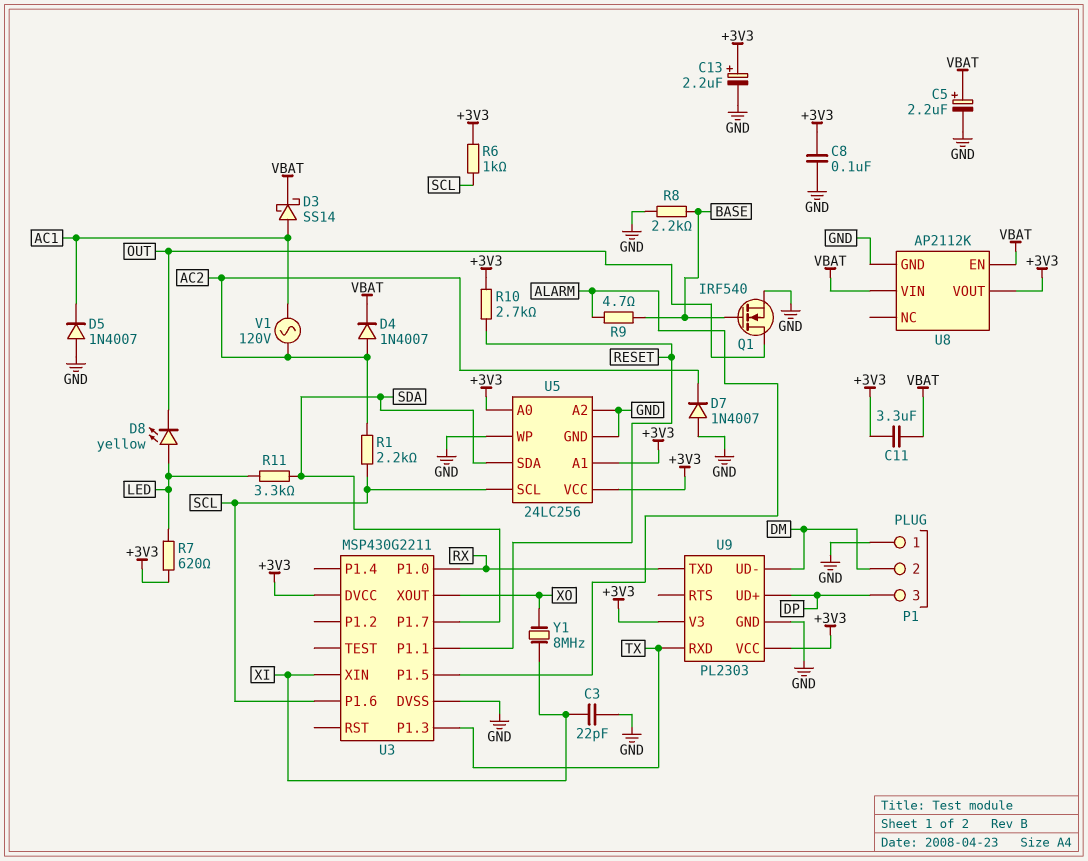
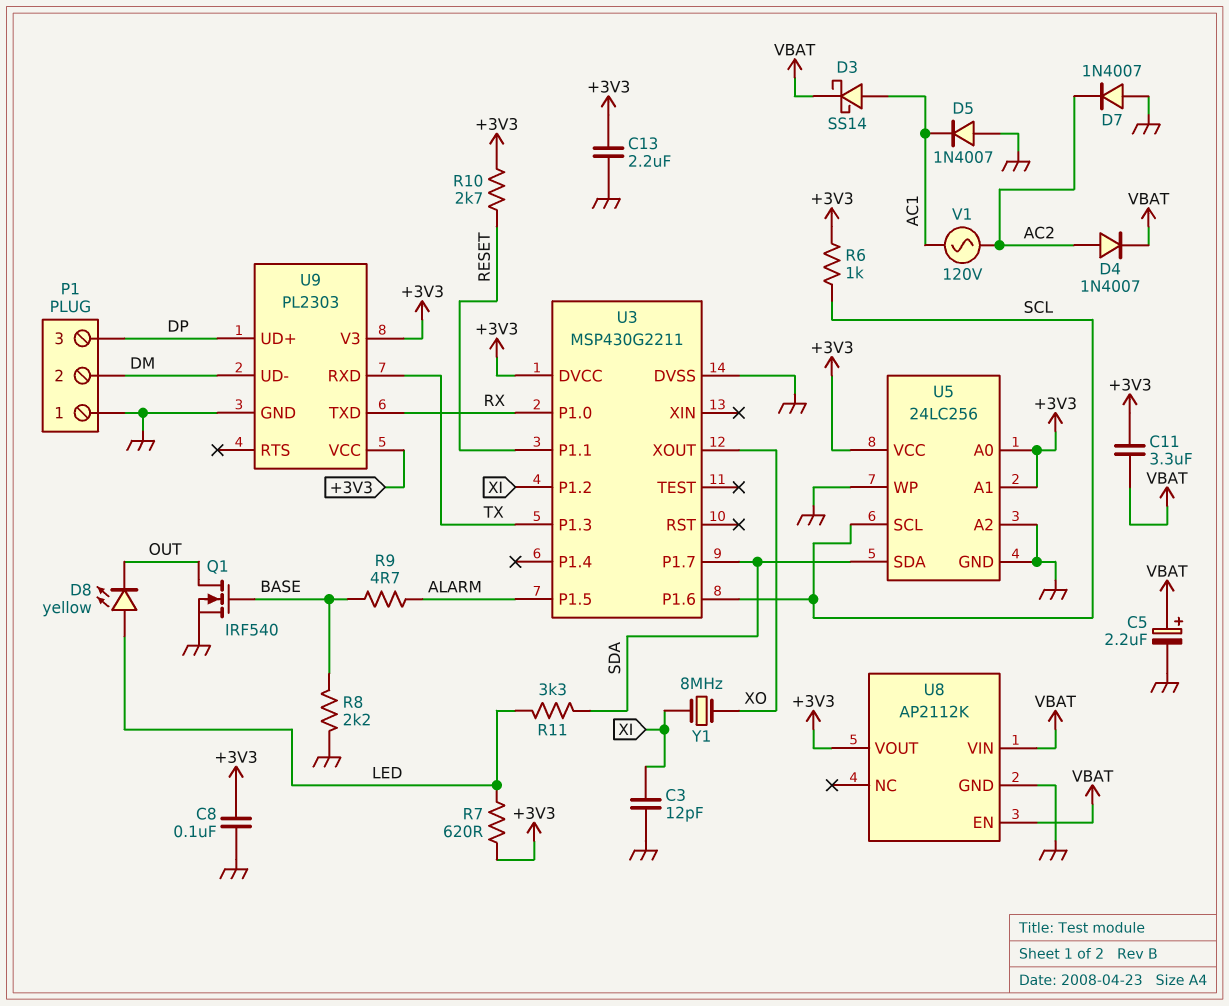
C3: 22pF (GND, XI) -> 12pF (GND, XI)
C13: 2.2uF (plus +3V3, minus GND) -> 2.2uF (+3V3, GND)
R1: 2.2k (AC2, SCL) -> none
U3 pin P1.2: none -> XI
U3 pin XIN: XI -> none

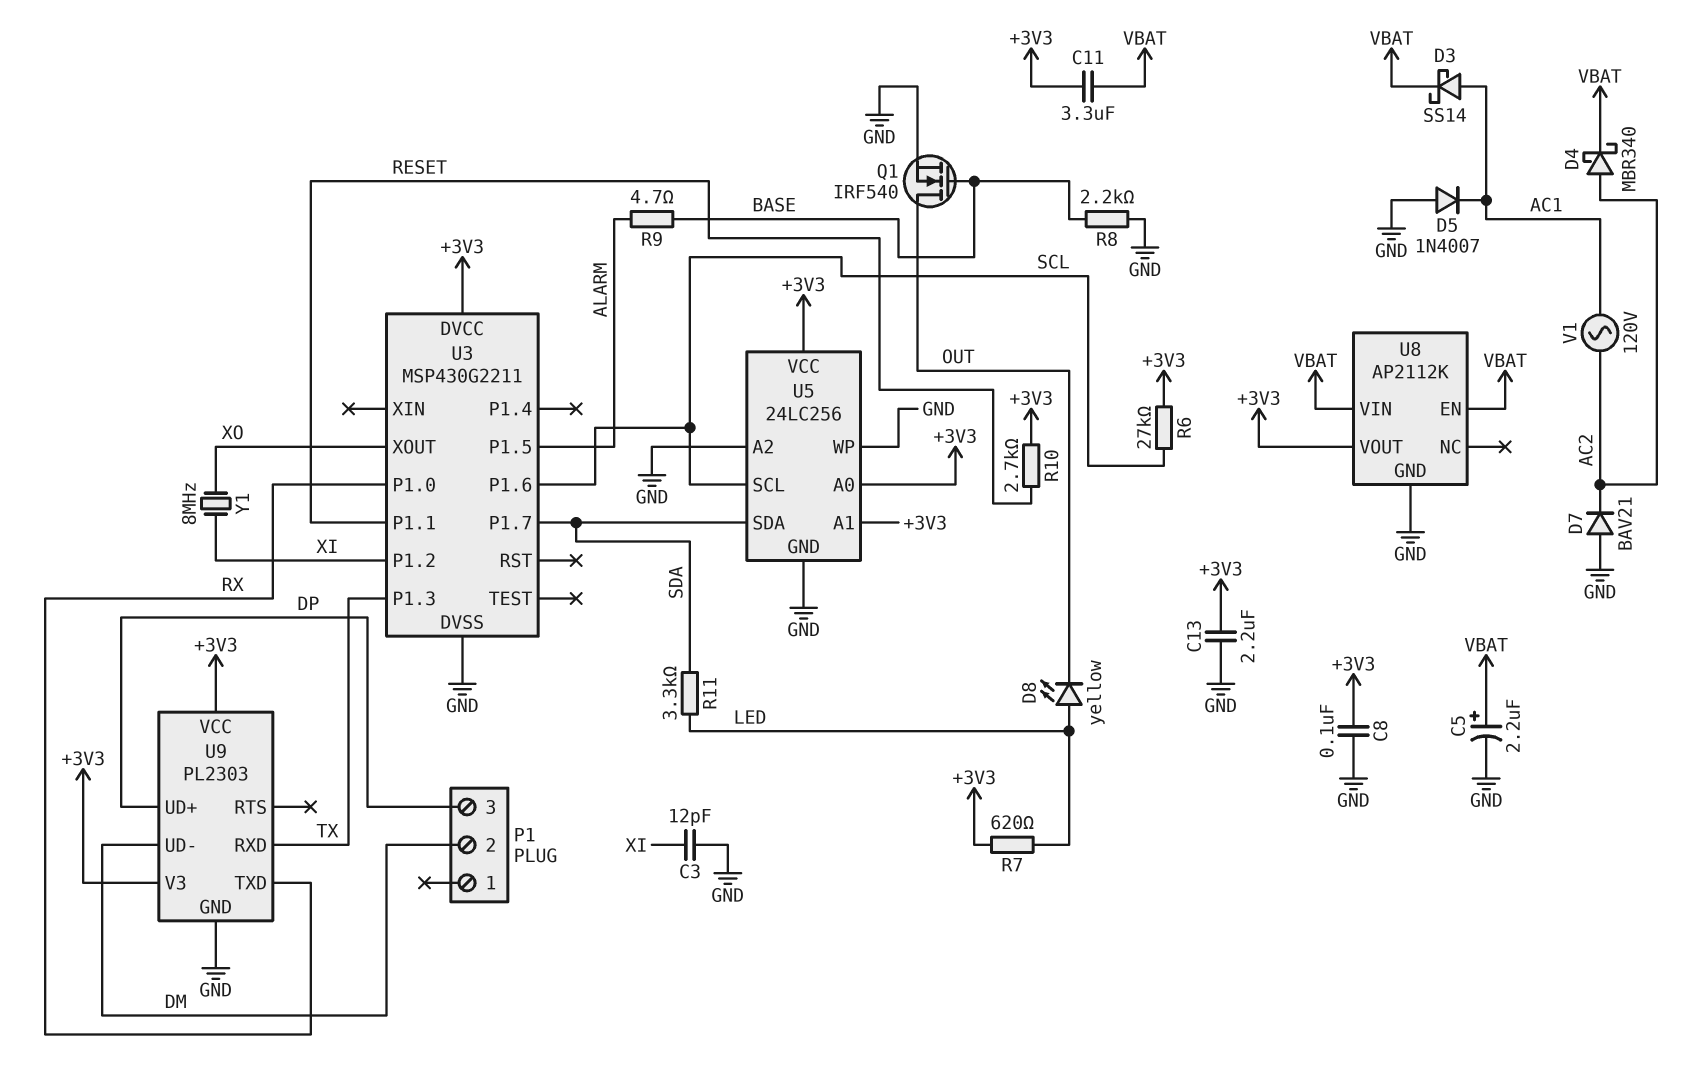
D4: diode 1N4007 (A AC2, K VBAT) -> schottky MBR340 (A AC2, K VBAT)
D7: diode 1N4007 (A GND, K AC2) -> diode BAV21 (A GND, K AC2)
P1 pin 1: GND -> none
R6: 1k (+3V3, SCL) -> 27k (+3V3, SCL)

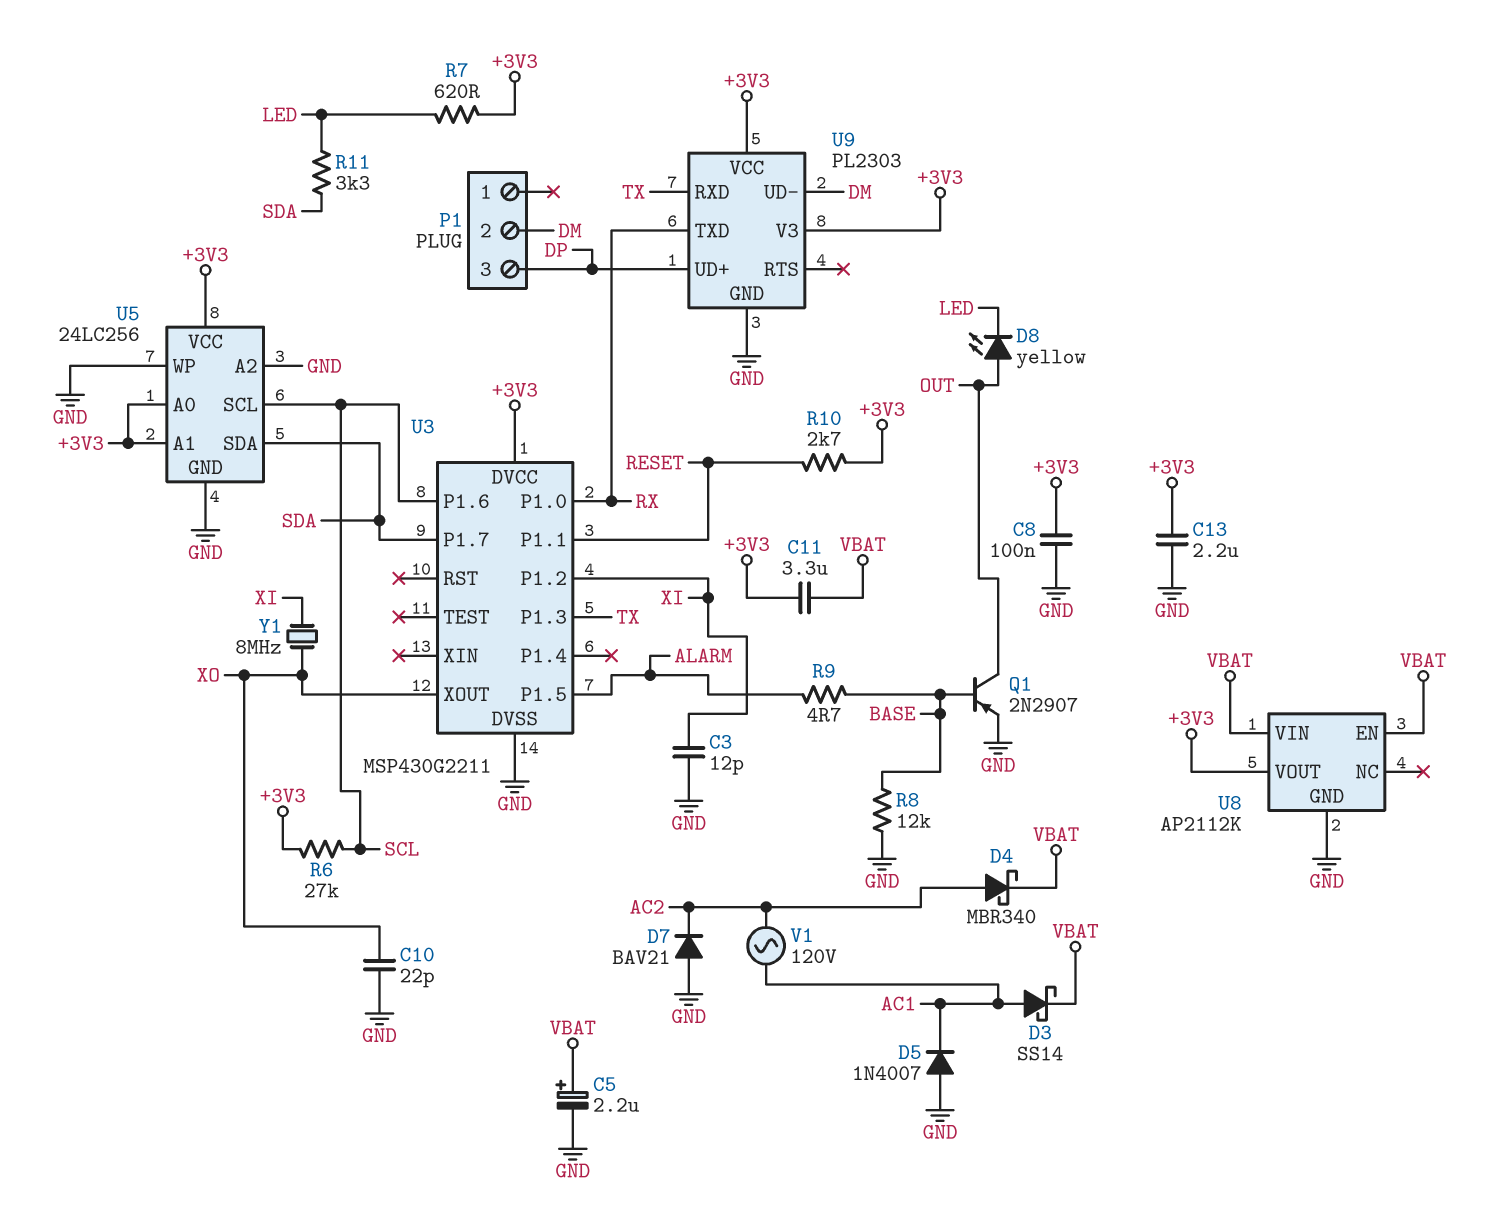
C10: none -> 22pF (GND, XO)
D8: LED yellow (A LED, K OUT) -> LED yellow (A OUT, K LED)
Q1: NMOS IRF540 (G BASE, D OUT, S GND) -> PNP 2N2907 (B BASE, C OUT, E GND)
R8: 2.2k (BASE, GND) -> 12k (BASE, GND)

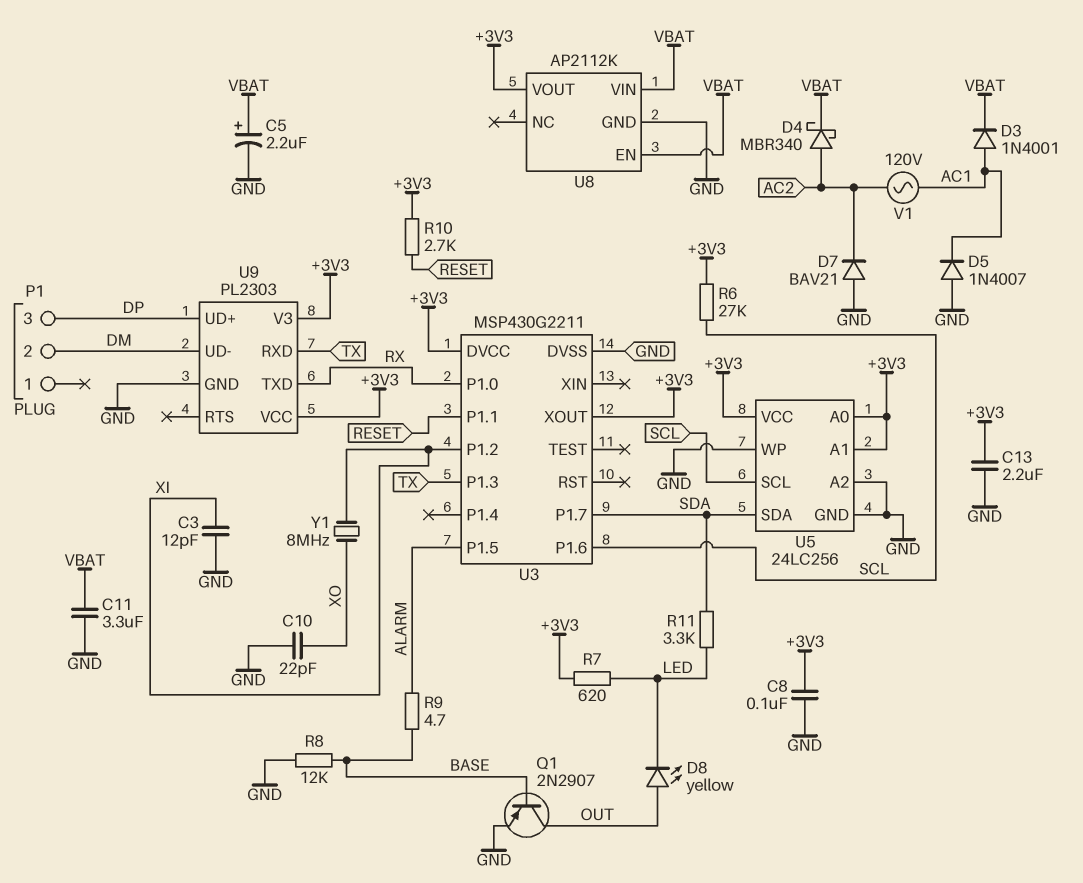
C11: 3.3uF (+3V3, VBAT) -> 3.3uF (GND, VBAT)
D3: schottky SS14 (A AC1, K VBAT) -> diode 1N4001 (A AC1, K VBAT)
U3 pin XOUT: XO -> +3V3

